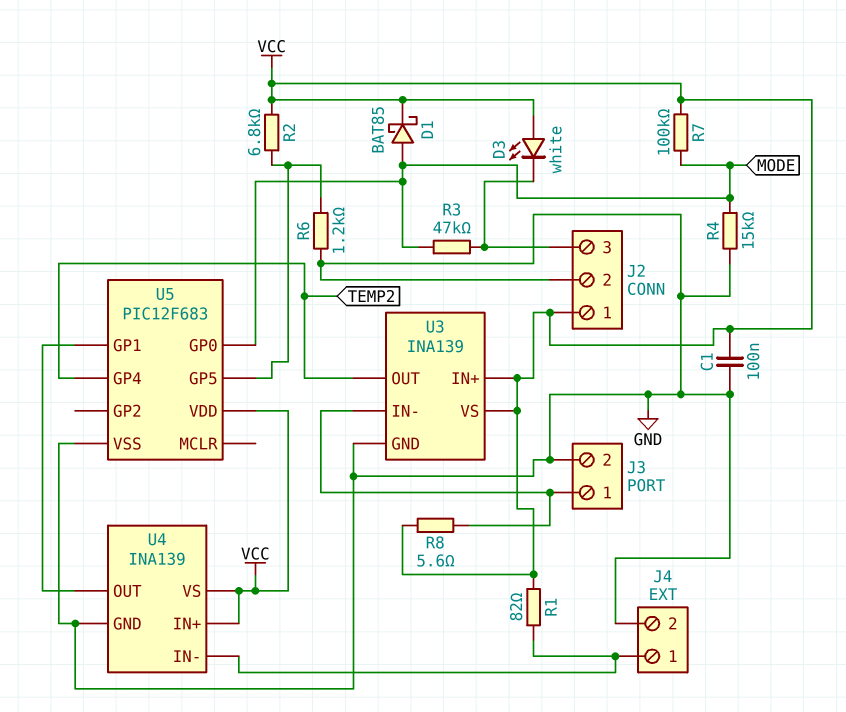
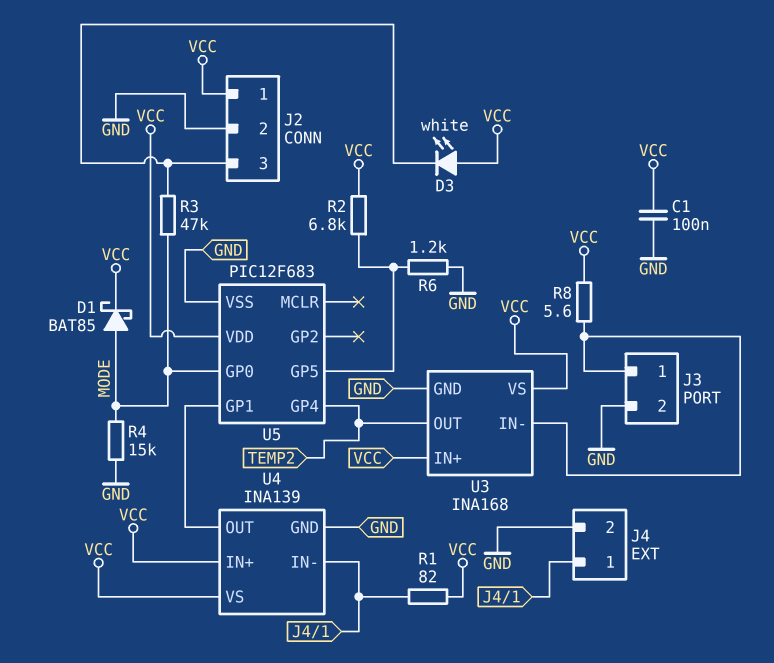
R7: 100k (MODE, VCC) -> none
U3: INA139 -> INA168

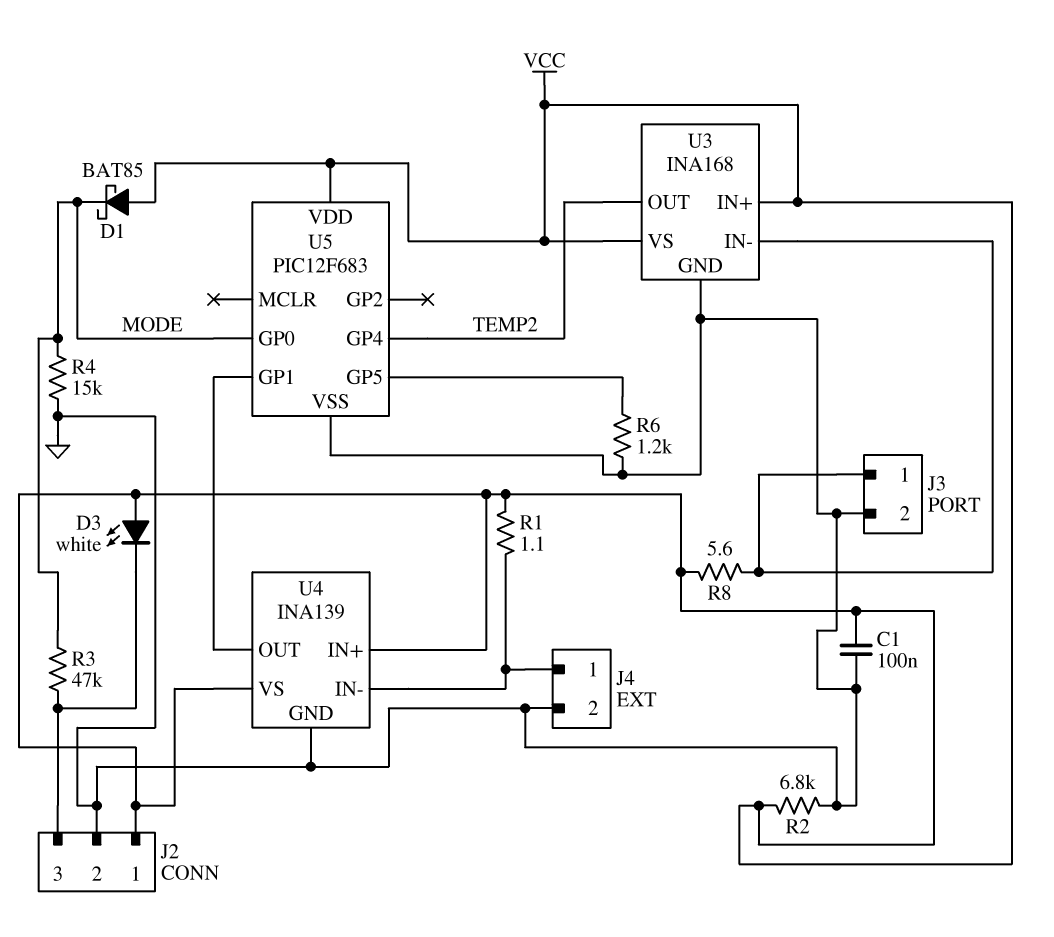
D1: schottky BAT85 (A MODE, K VCC) -> schottky BAT85 (A VCC, K MODE)
R1: 82 (J4/1, VCC) -> 1.1 (J4/1, VCC)
R2: 6.8k (U5/GP5, VCC) -> 6.8k (GND, VCC)

